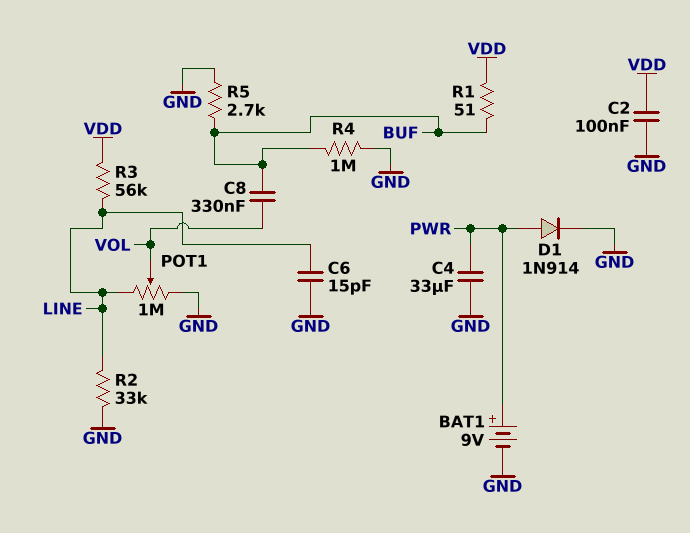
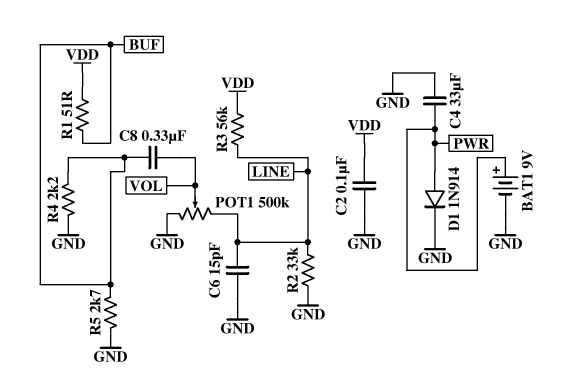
POT1: 1M (GND, LINE, wiper VOL) -> 500k (GND, LINE, wiper VOL)
R4: 1M (BUF, GND) -> 2.2k (BUF, GND)

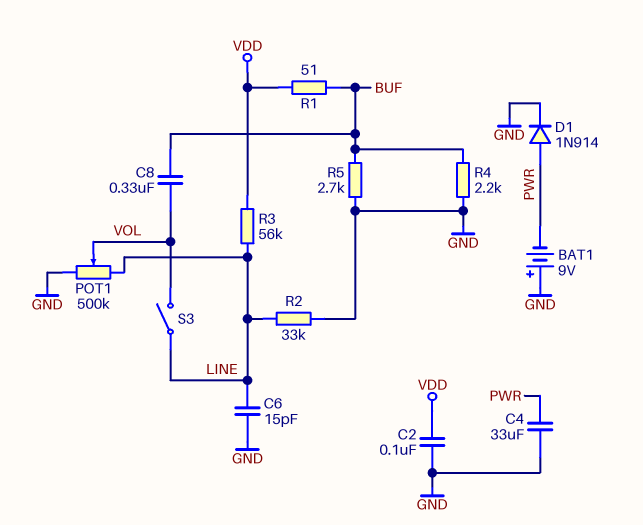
BAT1: 9V (plus PWR, minus GND) -> 9V (plus GND, minus PWR)
S3: none -> switch (LINE, VOL)

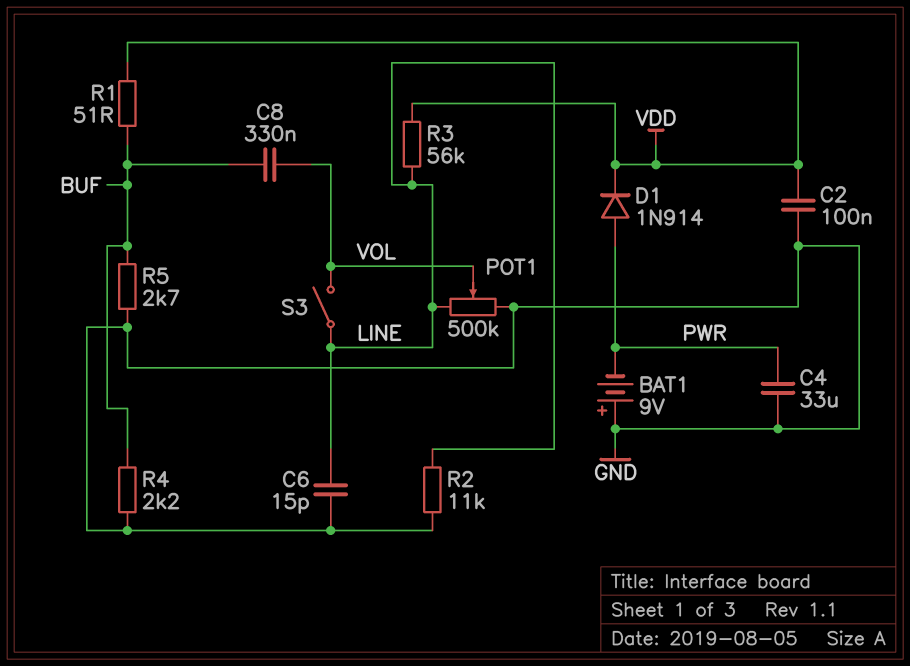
D1: diode 1N914 (A PWR, K GND) -> diode 1N914 (A PWR, K VDD)
R2: 33k (GND, LINE) -> 11k (GND, LINE)

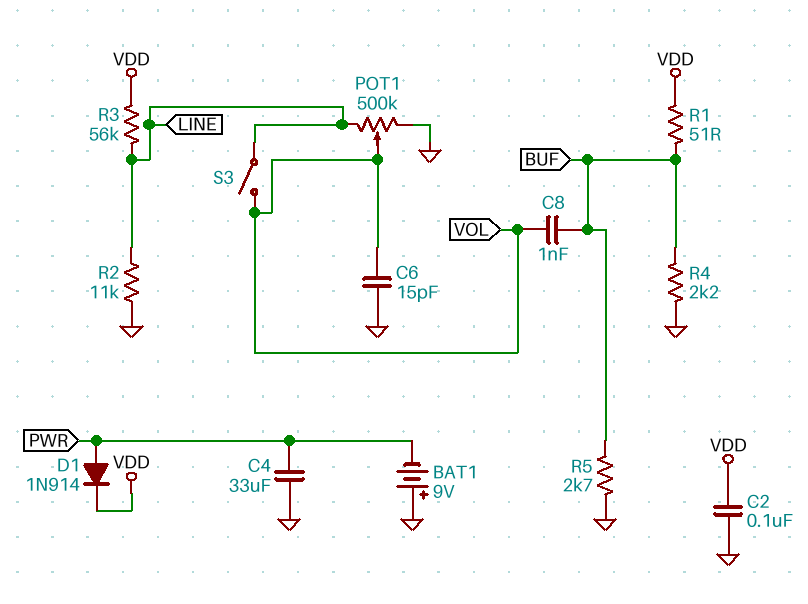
C6: 15pF (GND, LINE) -> 15pF (GND, VOL)
C8: 330nF (BUF, VOL) -> 1nF (BUF, VOL)

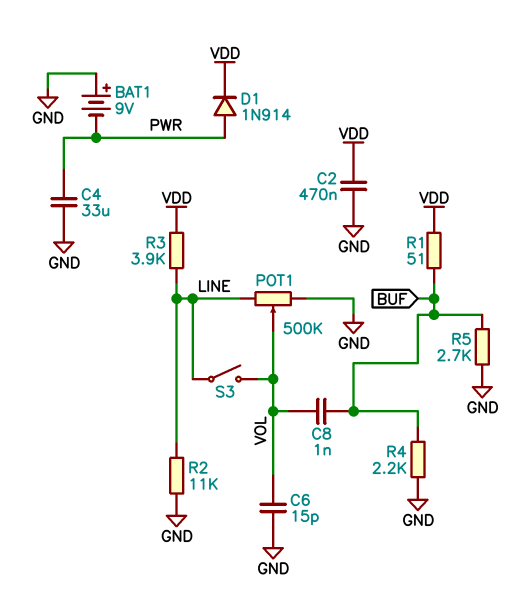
C2: 100nF (GND, VDD) -> 470nF (GND, VDD)
R3: 56k (LINE, VDD) -> 3.9k (LINE, VDD)

